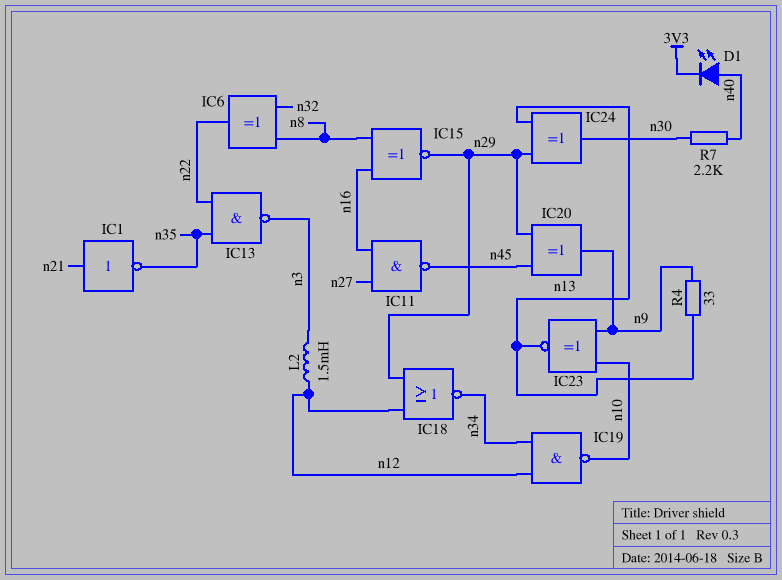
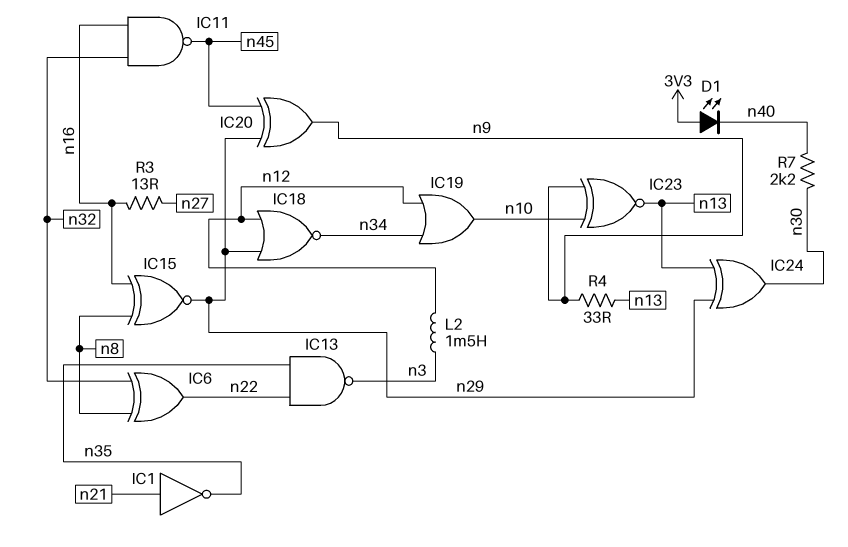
D1: LED (A n40, K 3V3) -> LED (A 3V3, K n40)
IC11: NAND (in n16, in n27, out n45) -> NAND (in n16, in n32, out n45)
IC19: NAND (in n12, in n34, out n10) -> OR (in n12, in n34, out n10)
R3: none -> 13 (n16, n27)

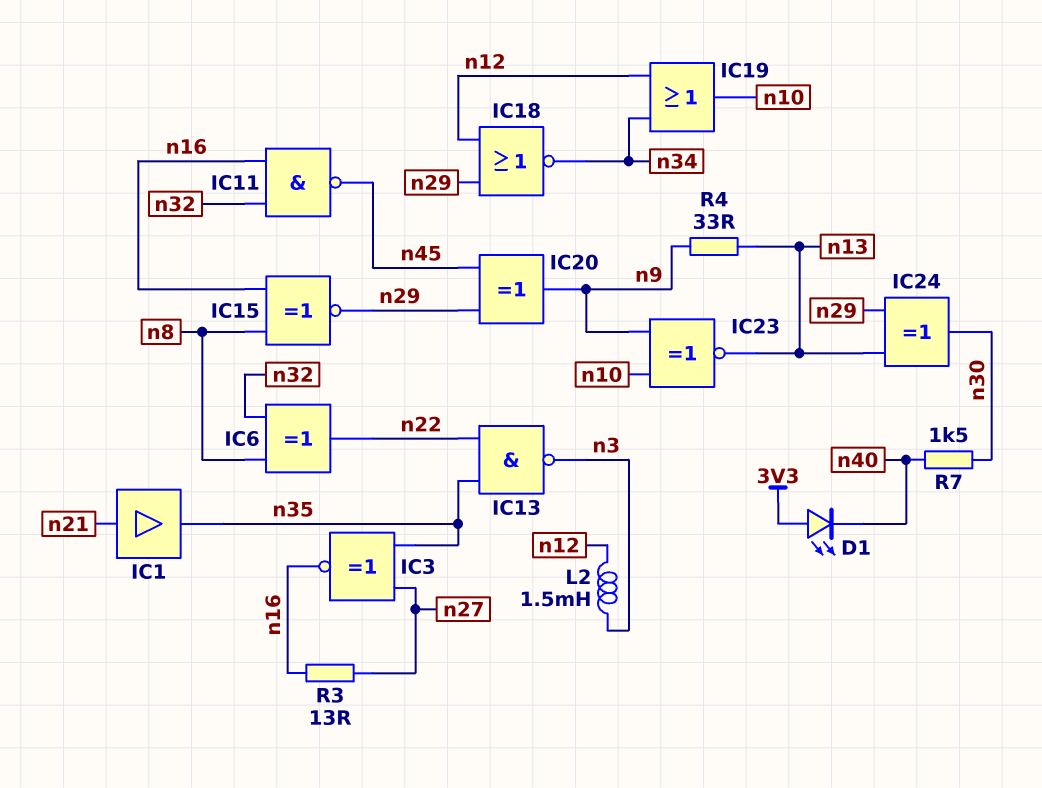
IC1: NOT (in n21, out n35) -> buffer (in n21, out n35)
IC3: none -> XNOR (in n27, in n35, out n16)
R7: 2.2k (n30, n40) -> 1.5k (n30, n40)

